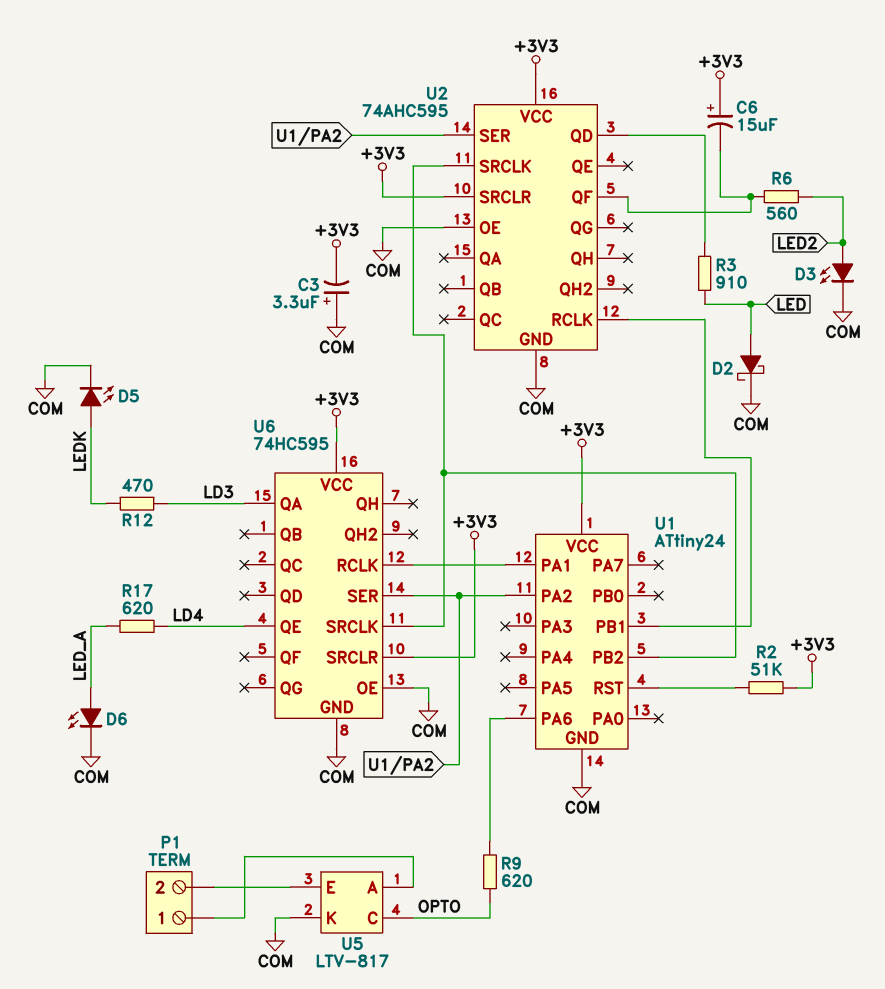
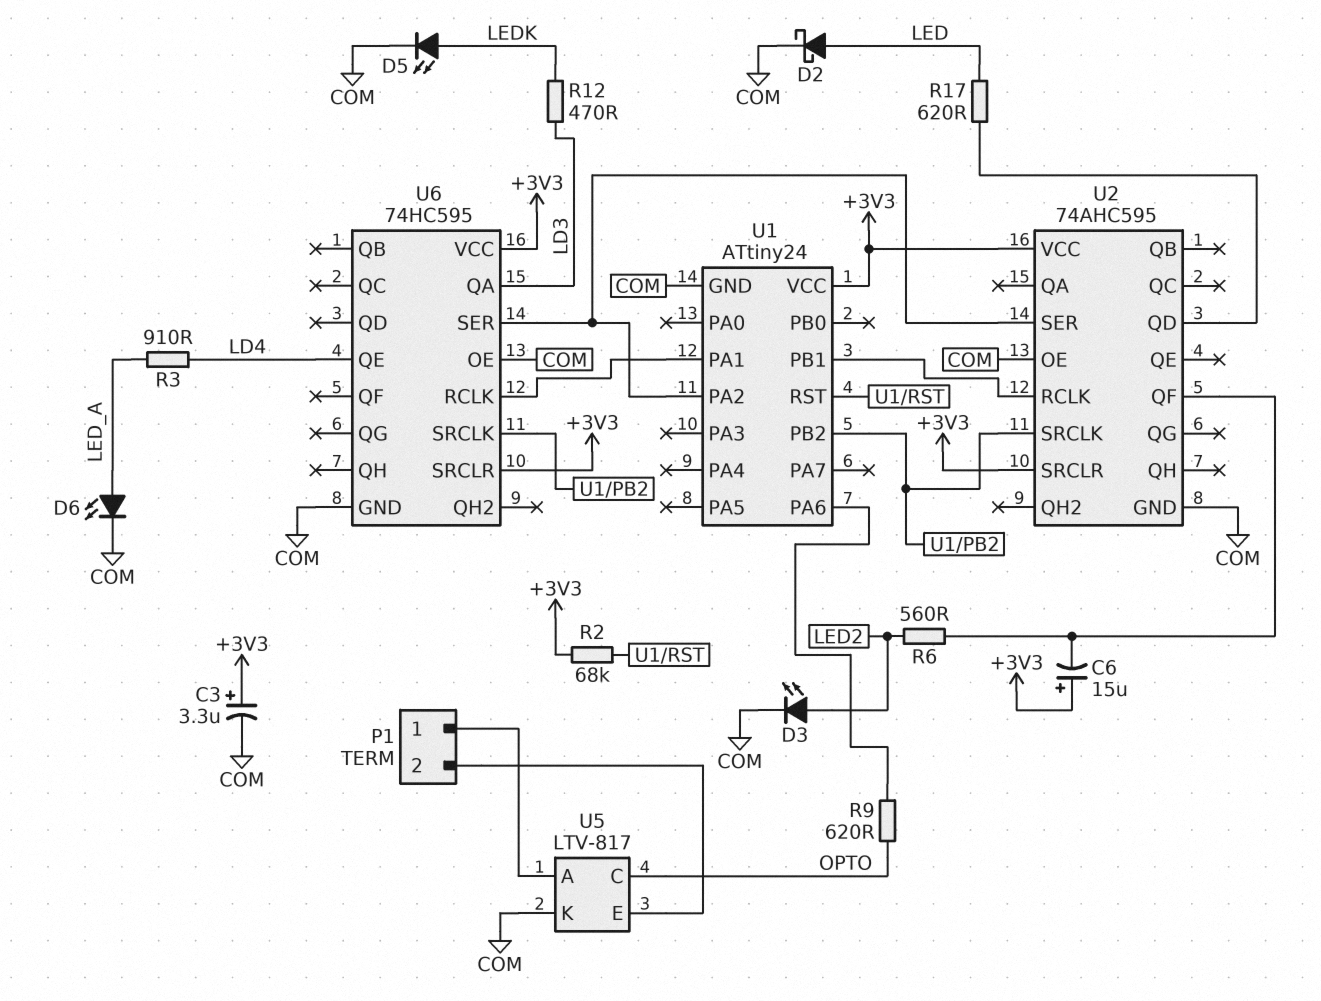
C3: 3.3uF (plus COM, minus +3V3) -> 3.3uF (plus +3V3, minus COM)
R2: 51k (+3V3, U1/RST) -> 68k (+3V3, U1/RST)
R3: 910 (LED, U2/QD) -> 910 (LD4, LED_A)
R17: 620 (LD4, LED_A) -> 620 (LED, U2/QD)

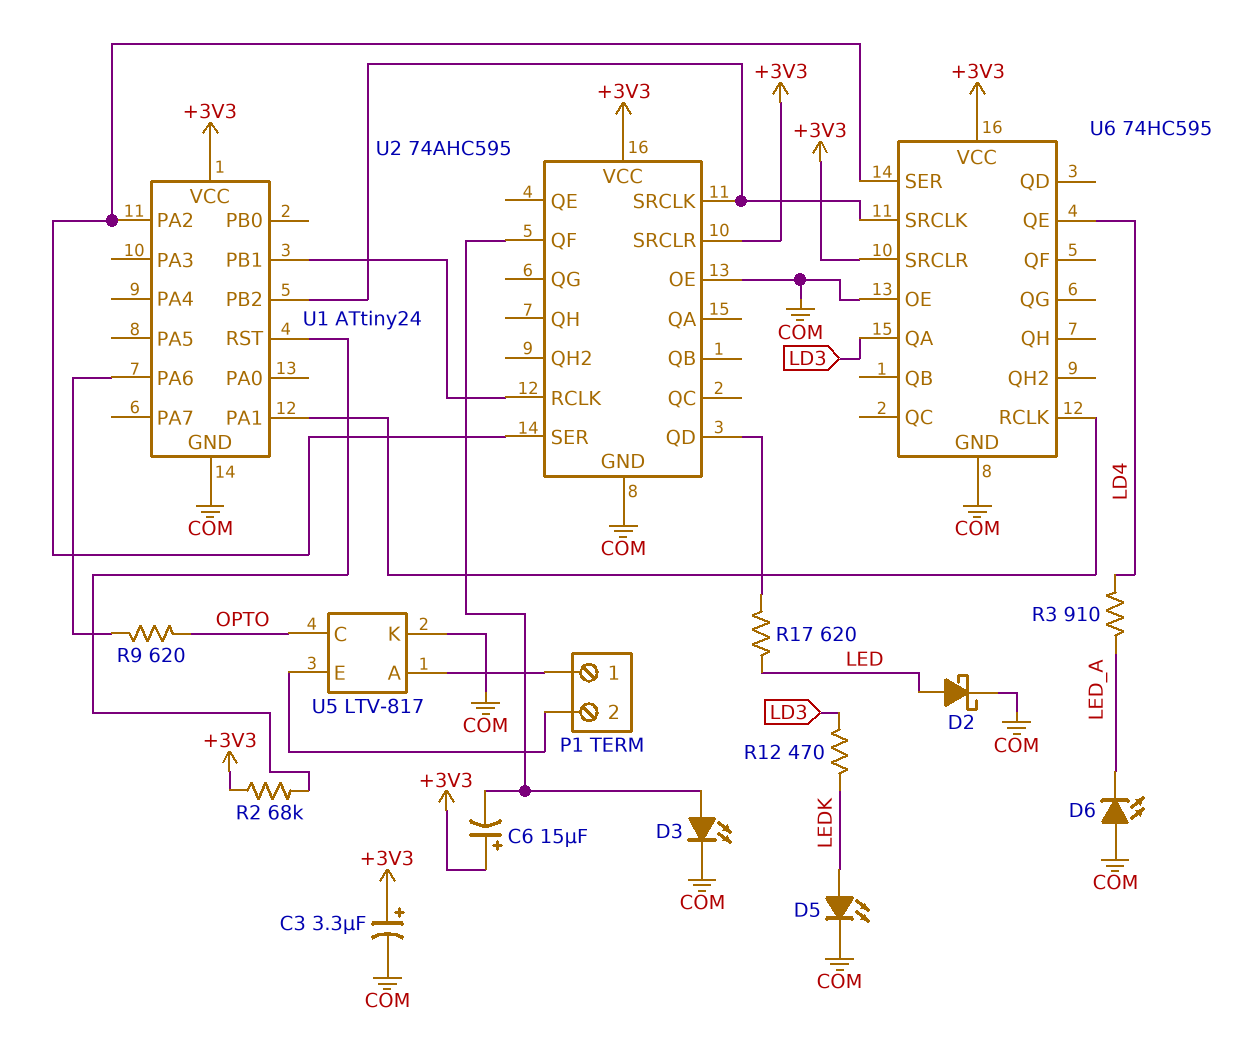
D3: LED (A LED2, K COM) -> LED (A U2/QF, K COM)
D6: LED (A LED_A, K COM) -> LED (A COM, K LED_A)
R6: 560 (LED2, U2/QF) -> none

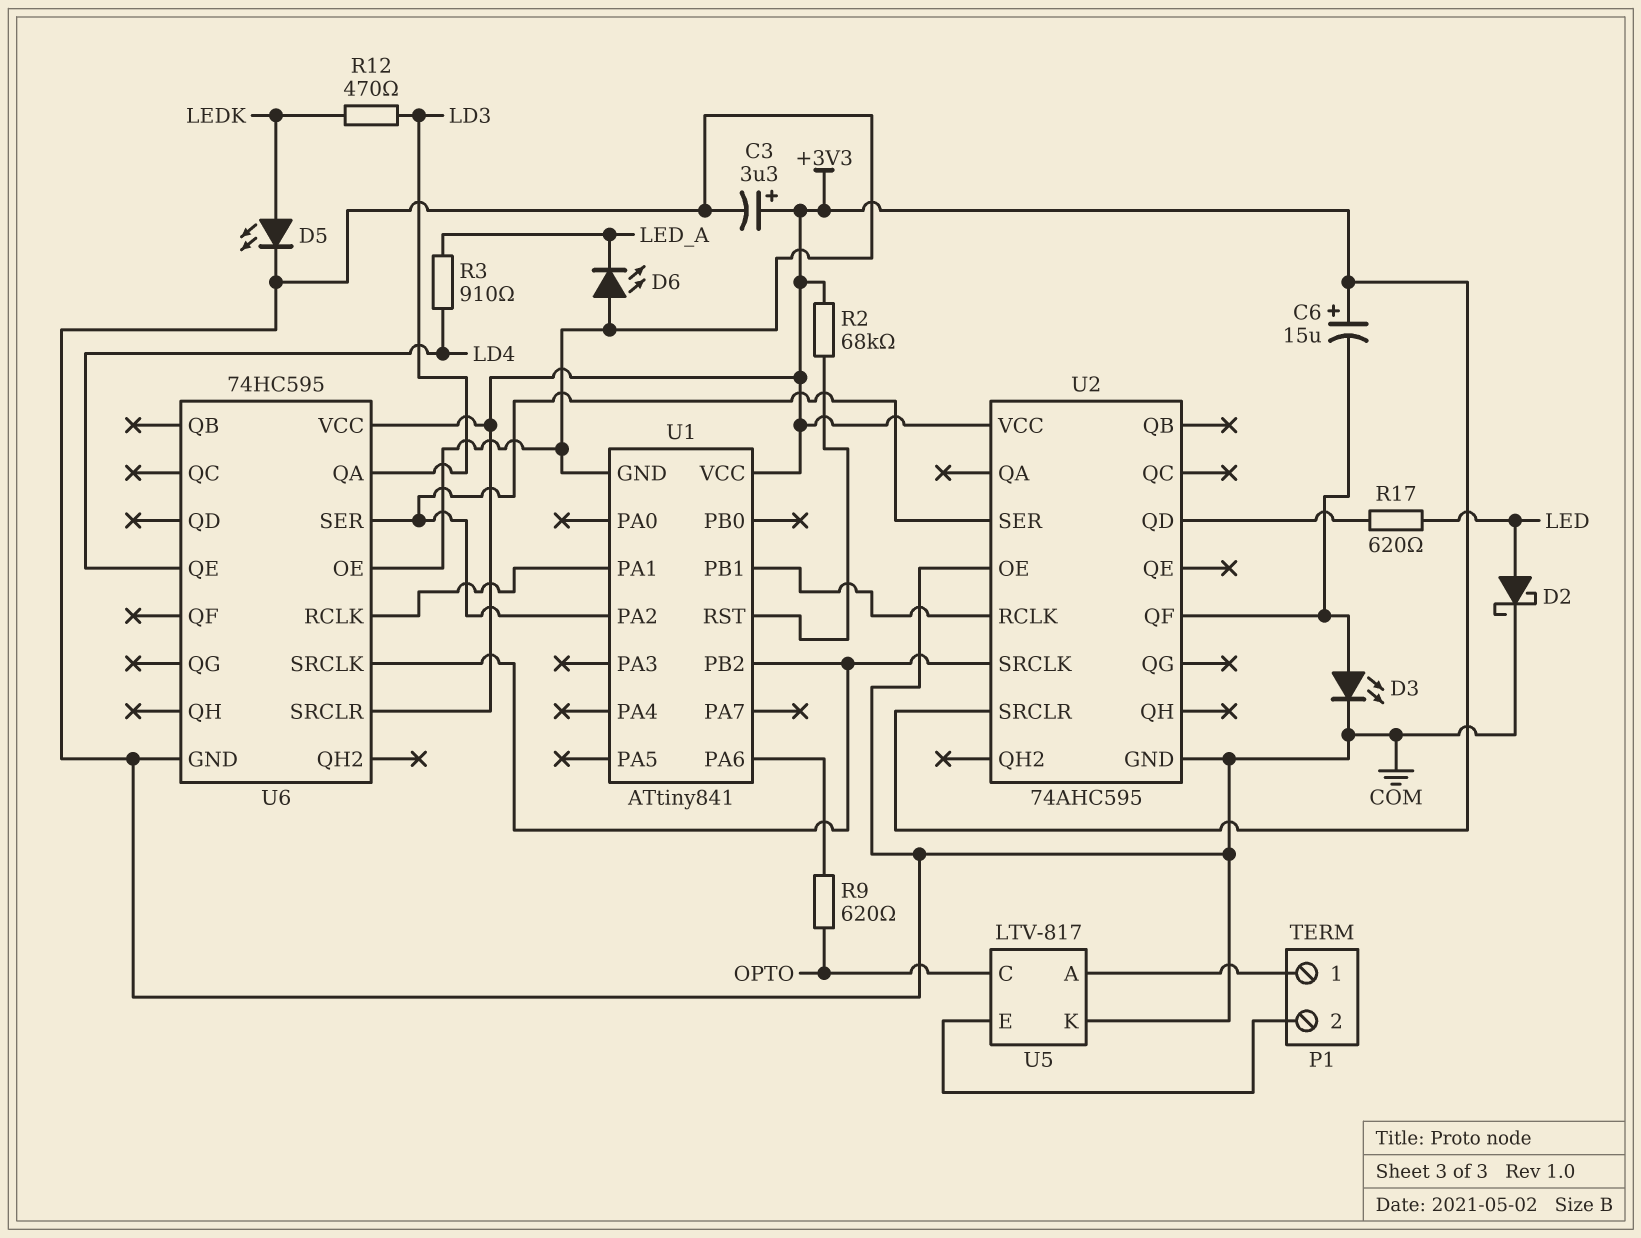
U1: ATtiny24 -> ATtiny841

